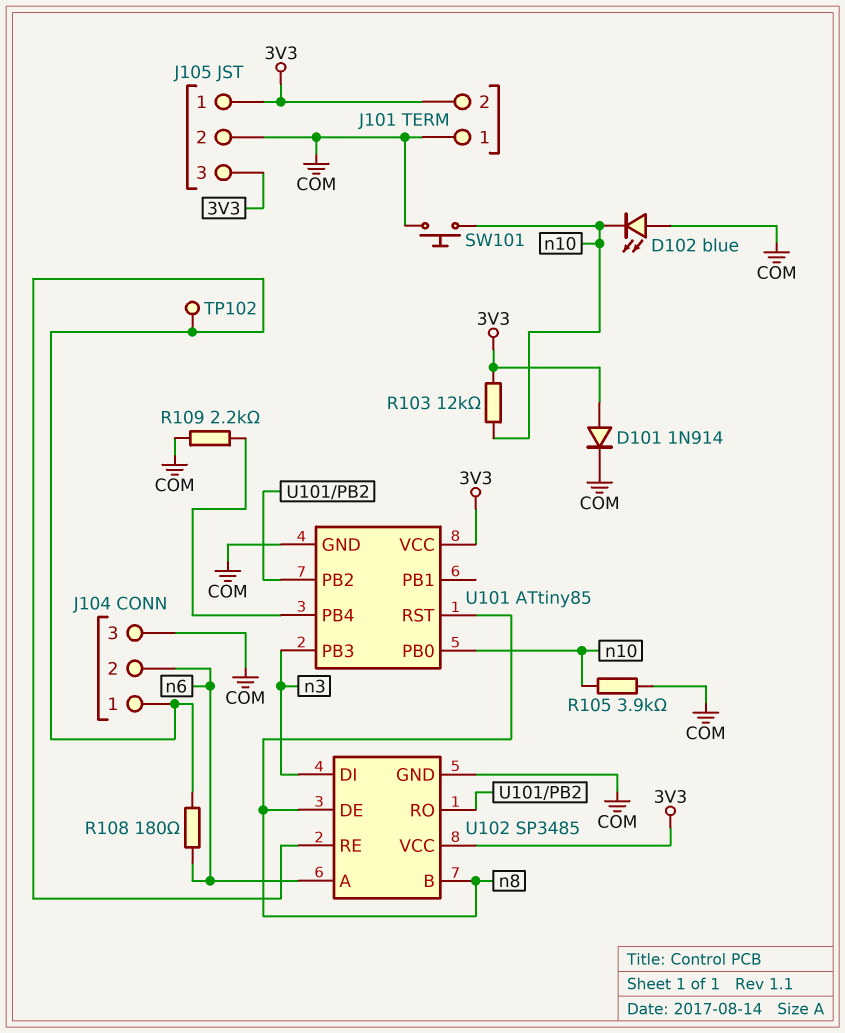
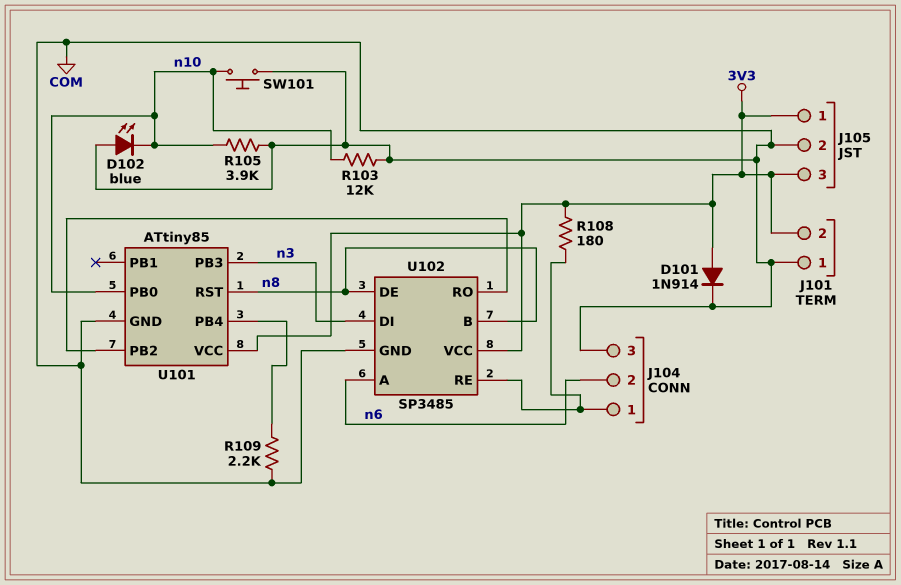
R103: 12k (3V3, n10) -> 12k (COM, n10)
R108: 180 (J104/1, n6) -> 180 (3V3, J104/1)
TP102: test point (J104/1) -> none

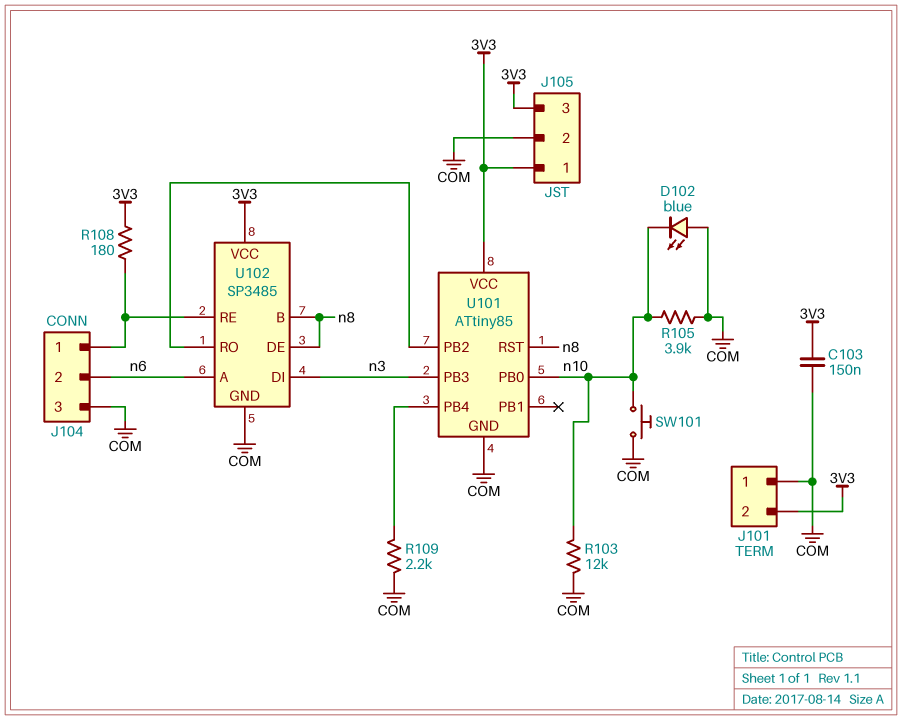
C103: none -> 150nF (3V3, COM)
D101: diode 1N914 (A 3V3, K COM) -> none

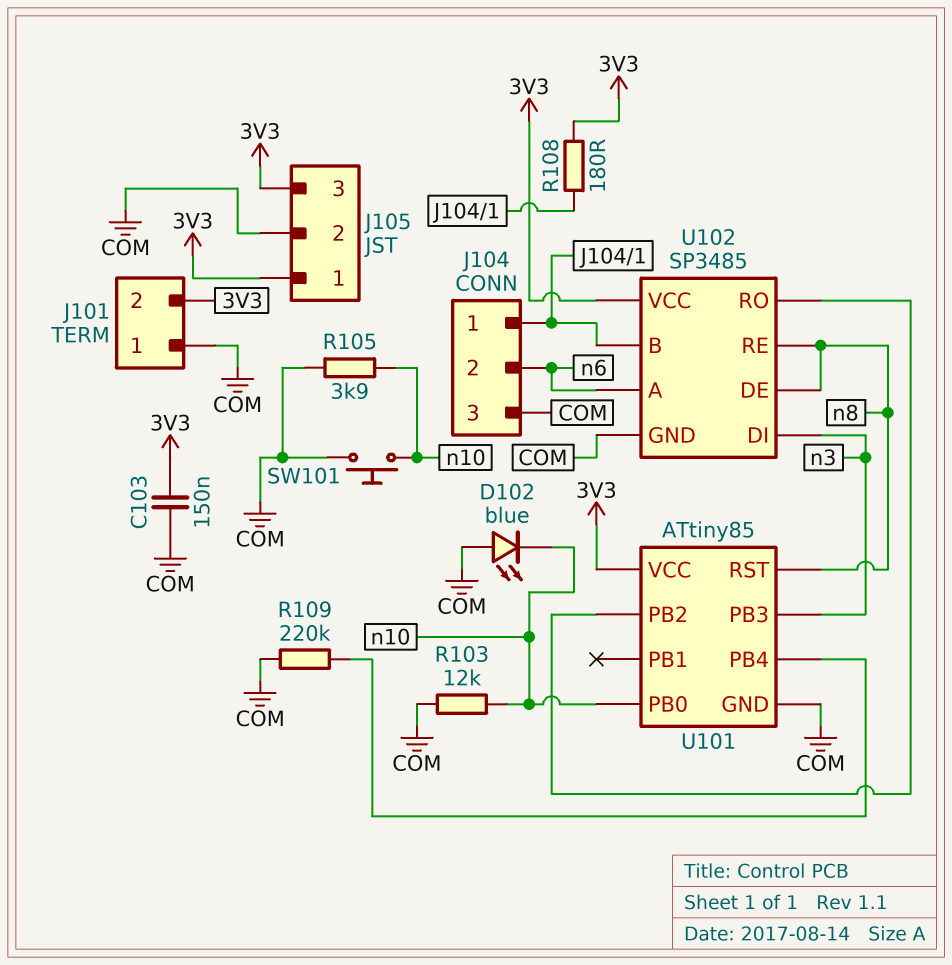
R109: 2.2k (COM, U101/PB4) -> 220k (COM, U101/PB4)
U102 pin B: n8 -> J104/1
U102 pin RE: J104/1 -> n8

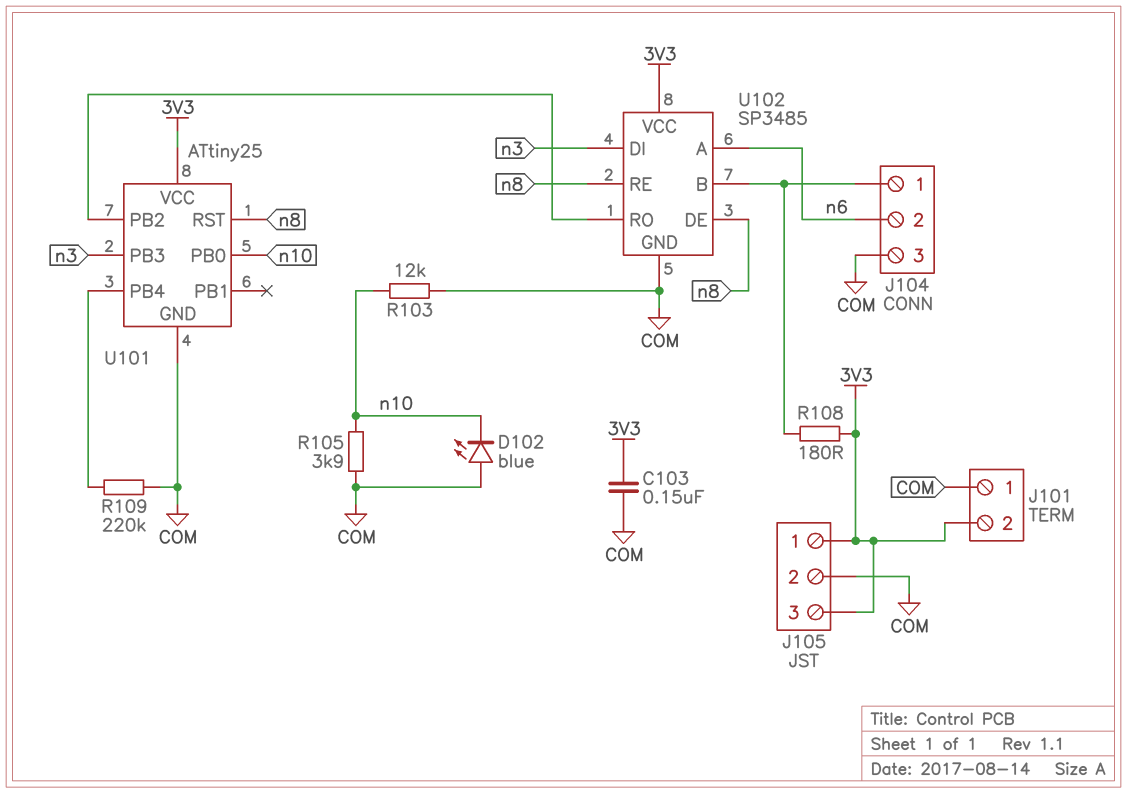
SW101: button (COM, n10) -> none
U101: ATtiny85 -> ATtiny25

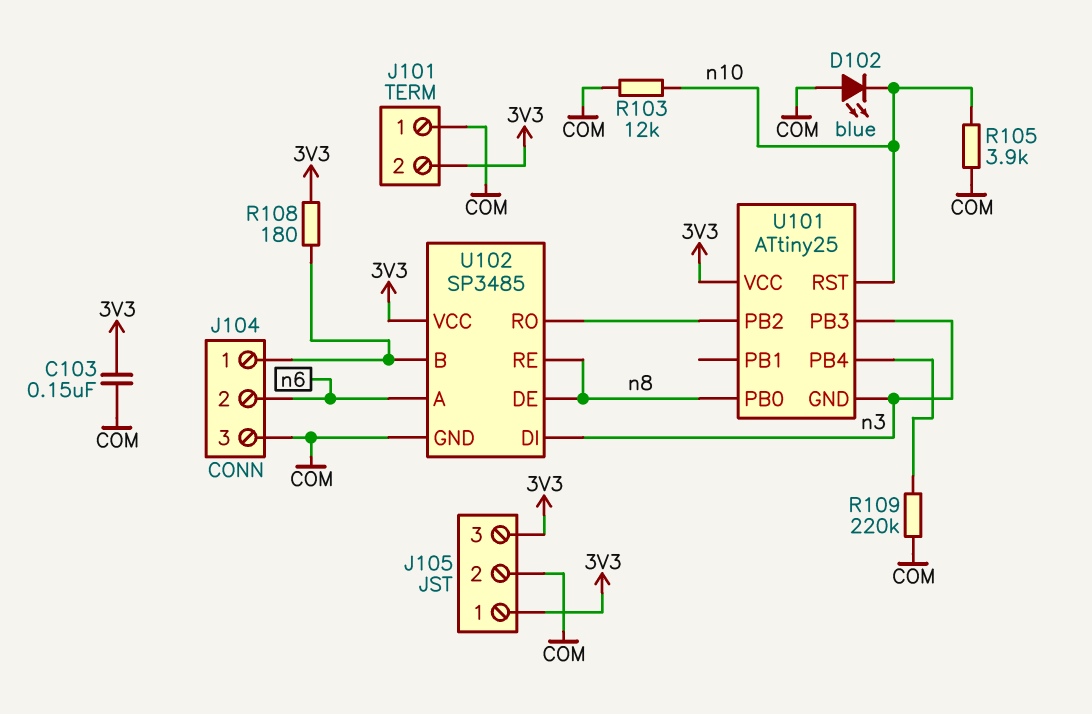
U101 pin GND: COM -> n3
U101 pin PB0: n10 -> n8
U101 pin RST: n8 -> n10

